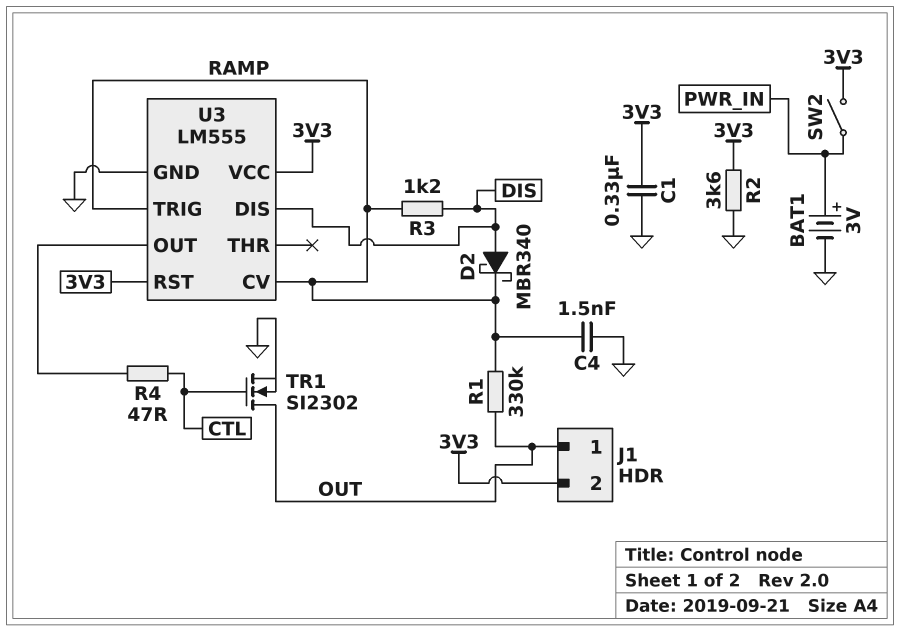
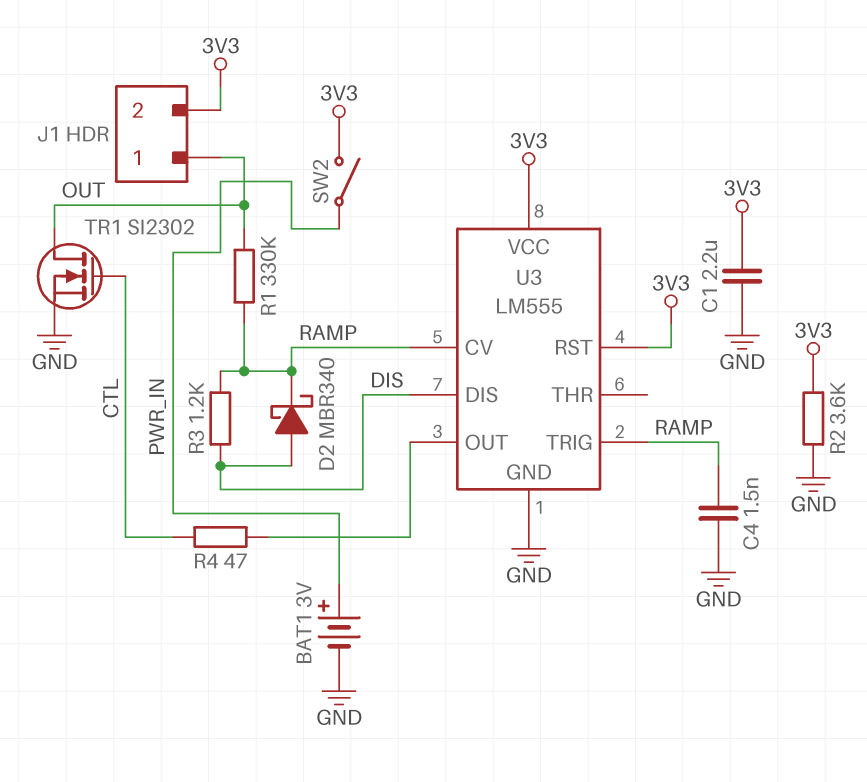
C1: 330nF (3V3, GND) -> 2.2uF (3V3, GND)

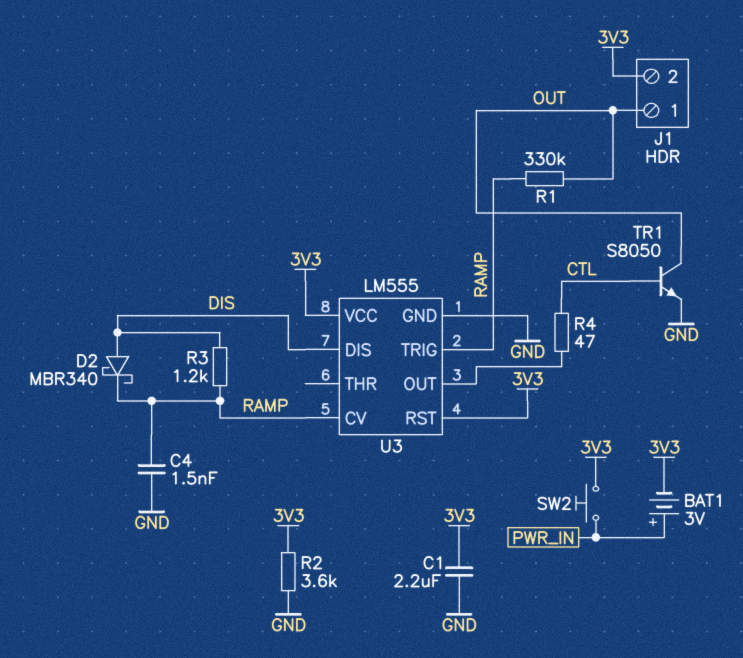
BAT1: 3V (plus PWR_IN, minus GND) -> 3V (plus PWR_IN, minus 3V3)
SW2: switch (3V3, PWR_IN) -> button (3V3, PWR_IN)
TR1: NMOS SI2302 (G CTL, D OUT, S GND) -> NPN S8050 (B CTL, C OUT, E GND)

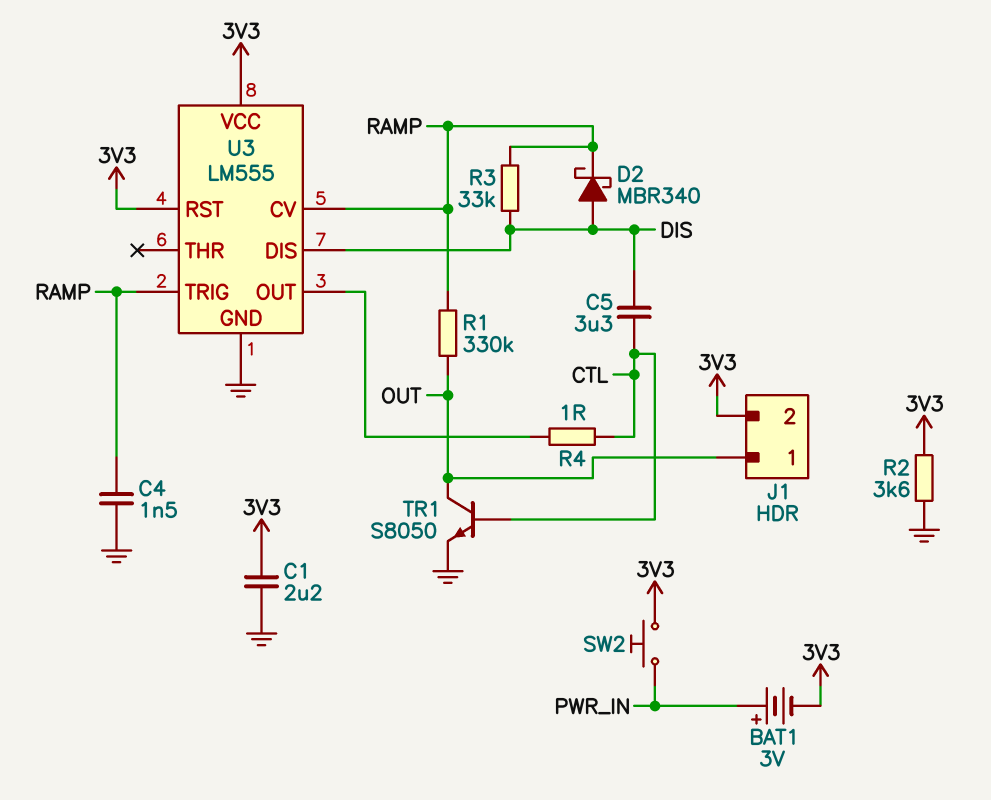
C5: none -> 3.3uF (CTL, DIS)
R3: 1.2k (DIS, RAMP) -> 33k (DIS, RAMP)
R4: 47 (CTL, U3/OUT) -> 1 (CTL, U3/OUT)

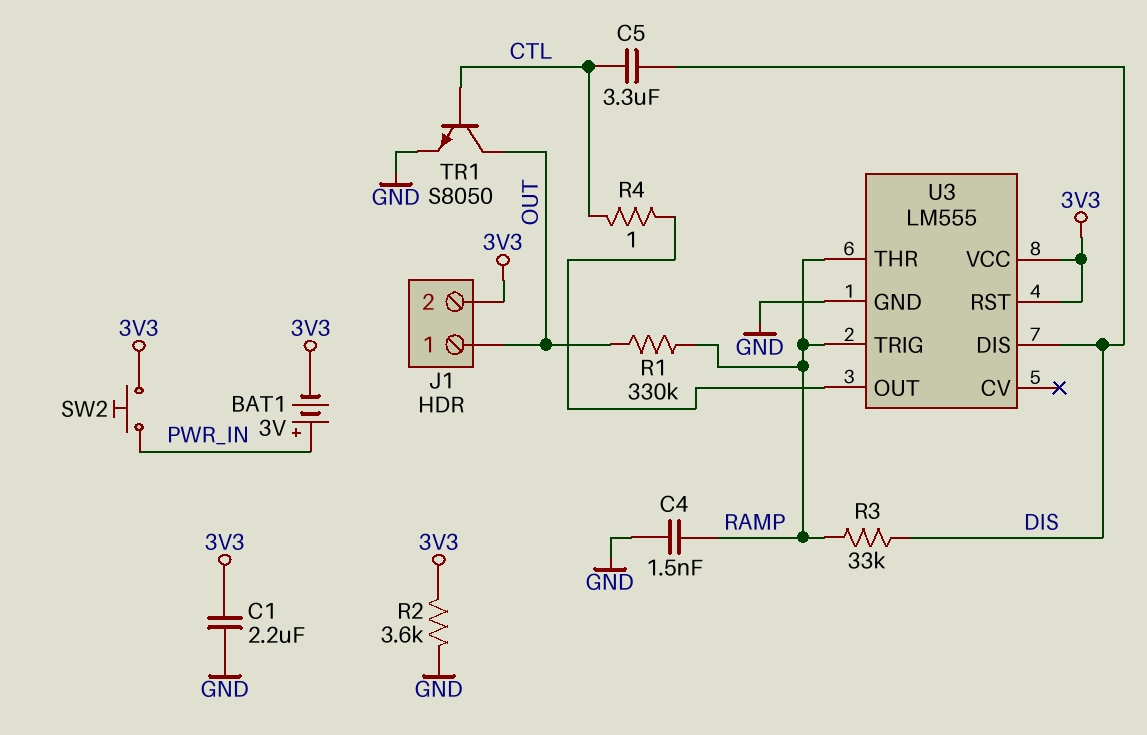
D2: schottky MBR340 (A DIS, K RAMP) -> none
U3 pin CV: RAMP -> none
U3 pin THR: none -> RAMP

